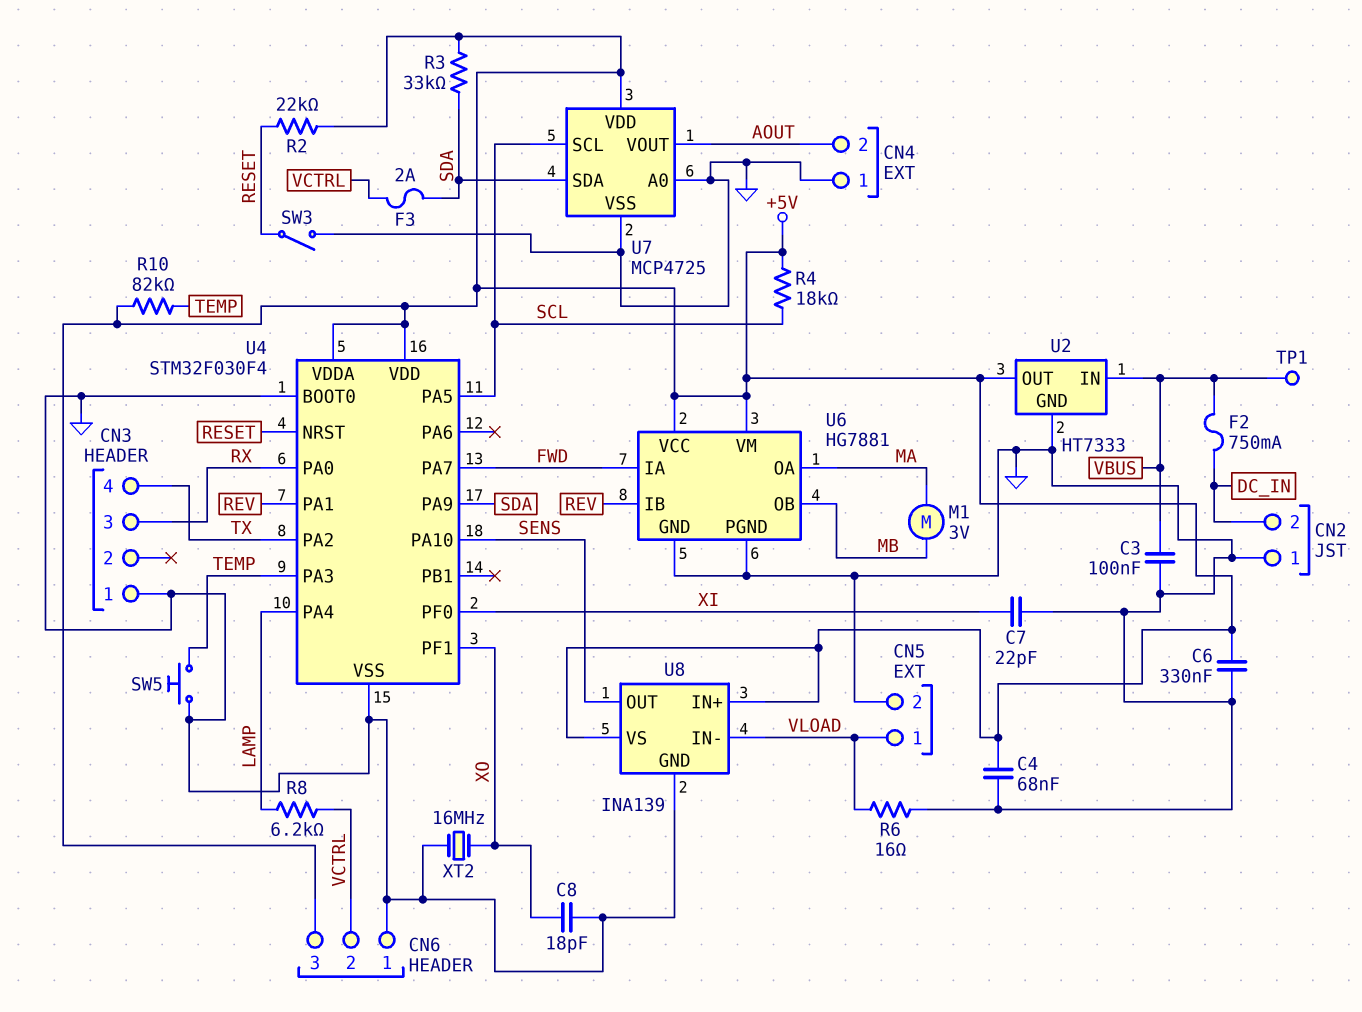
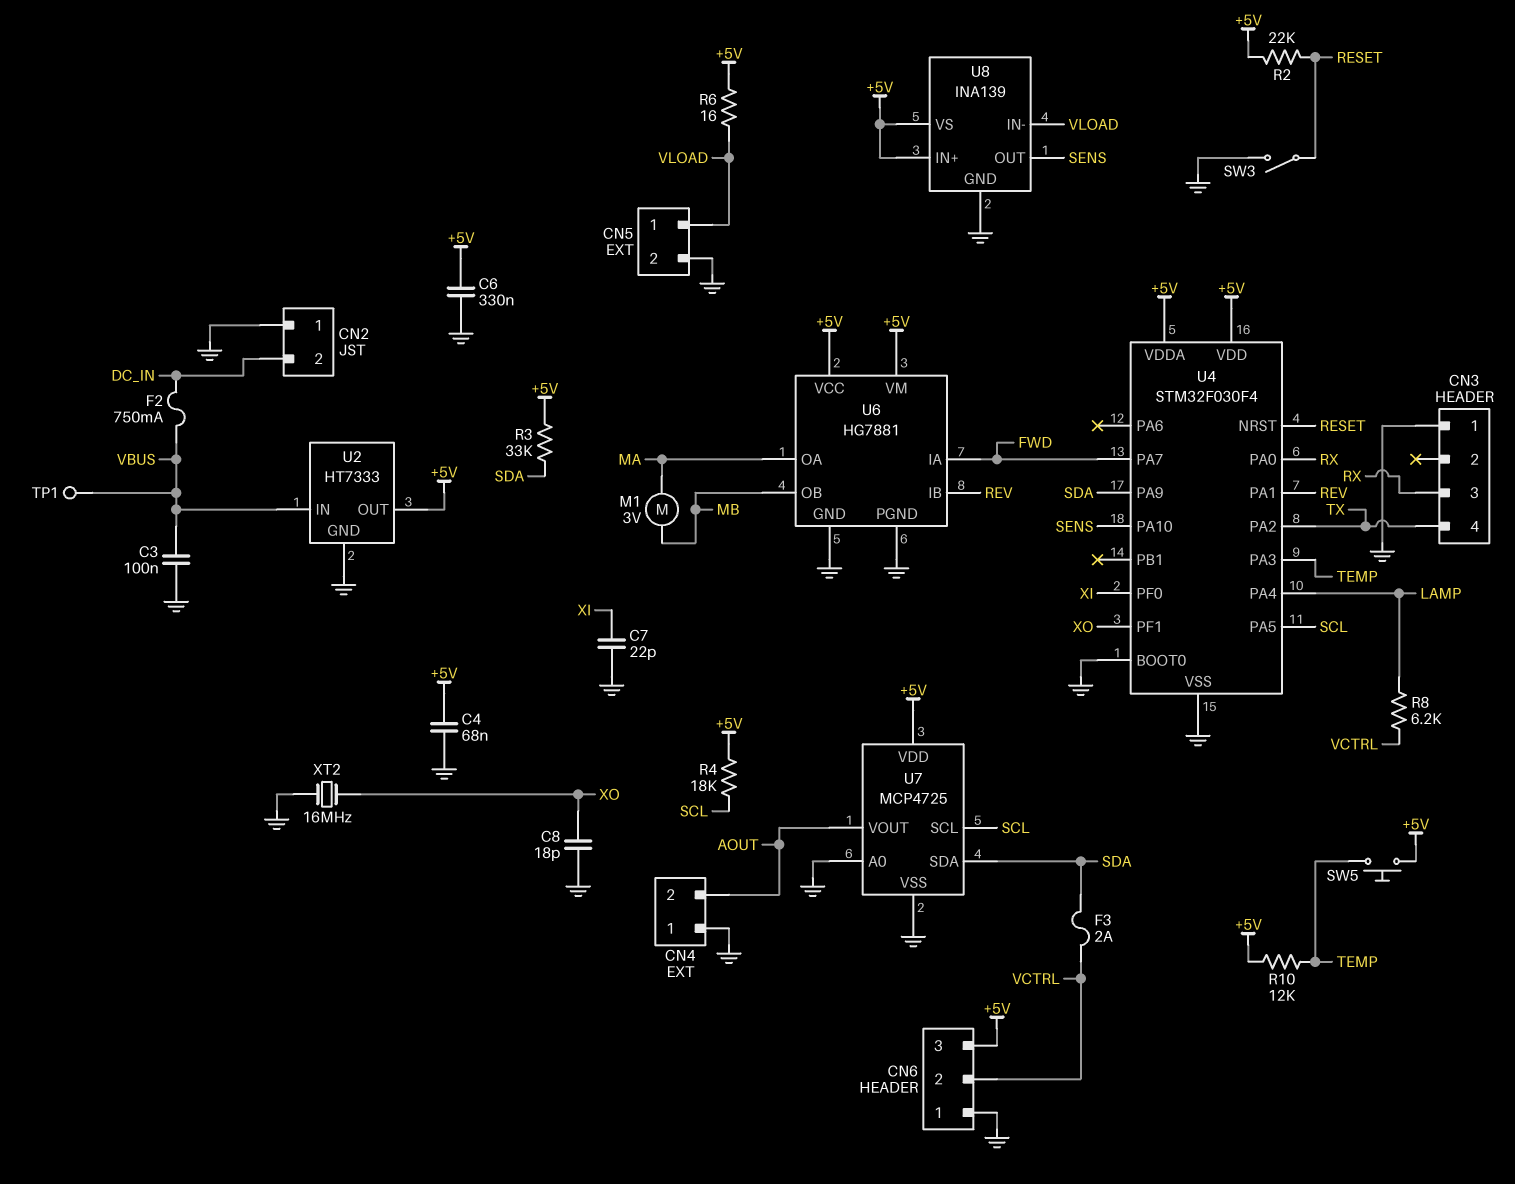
R6: 16 (GND, VLOAD) -> 16 (+5V, VLOAD)
R10: 82k (+5V, TEMP) -> 12k (+5V, TEMP)
SW5: button (GND, TEMP) -> button (+5V, TEMP)

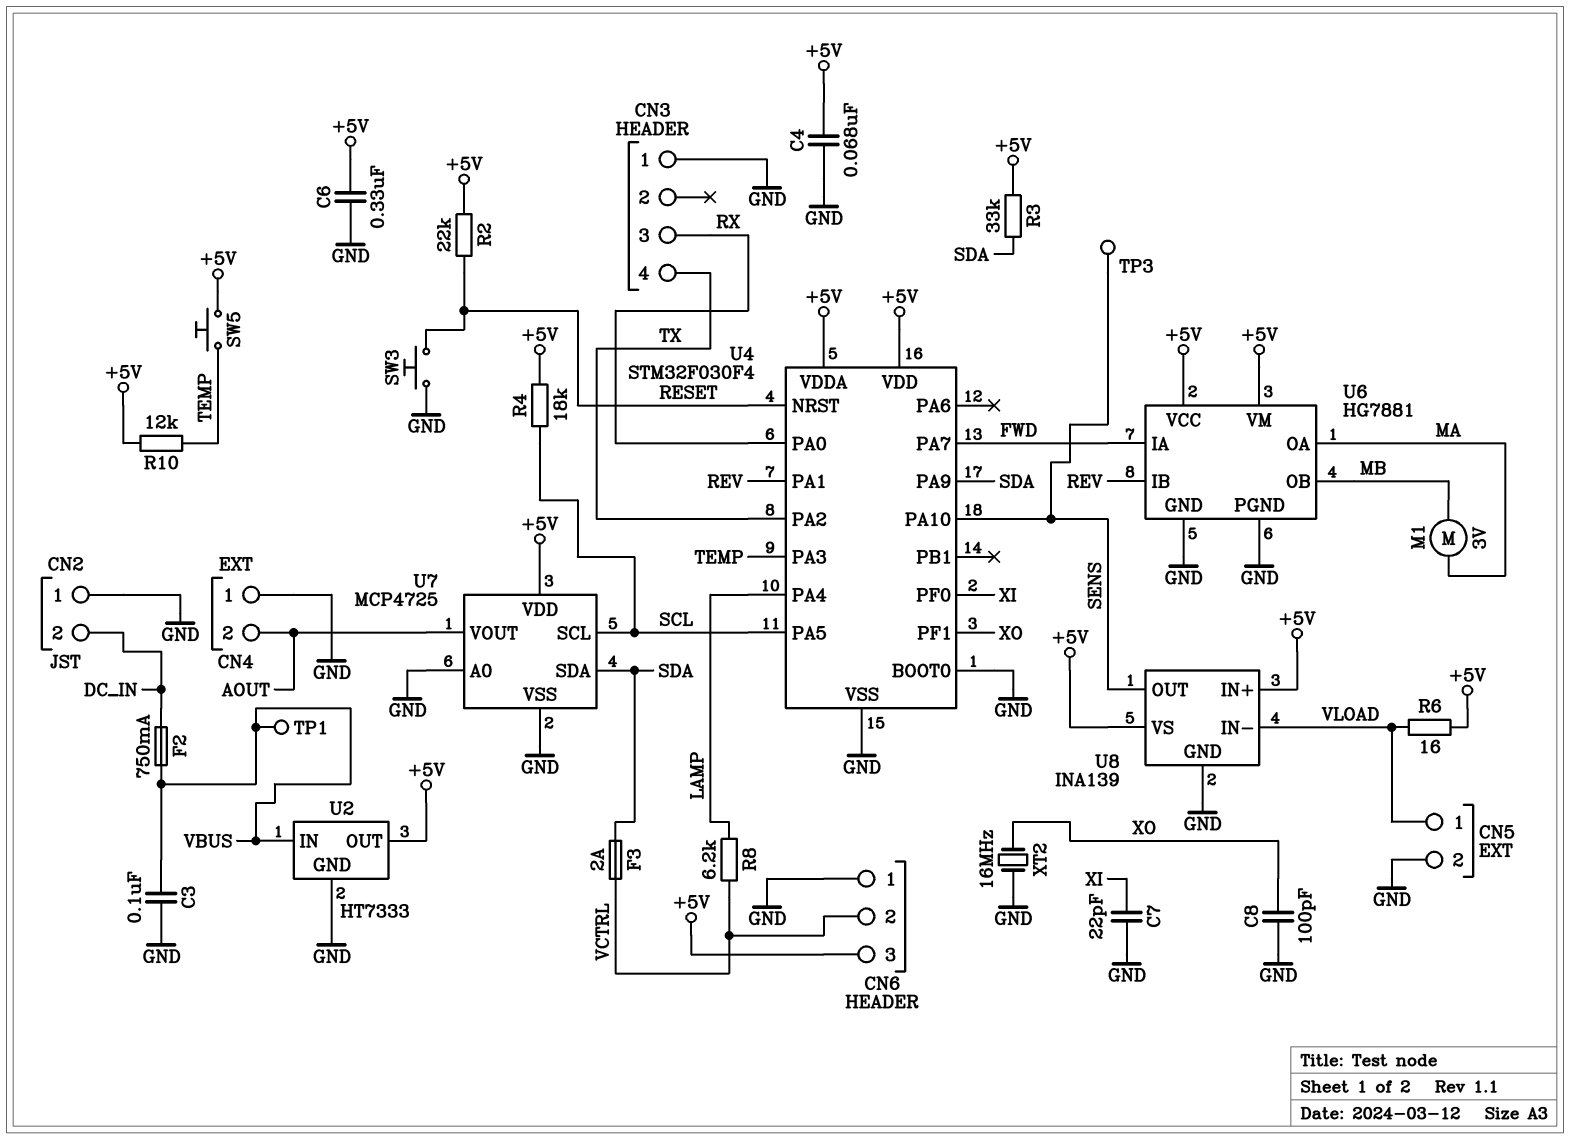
C8: 18pF (GND, XO) -> 100pF (GND, XO)
SW3: switch (GND, RESET) -> button (GND, RESET)
TP3: none -> test point (SENS)

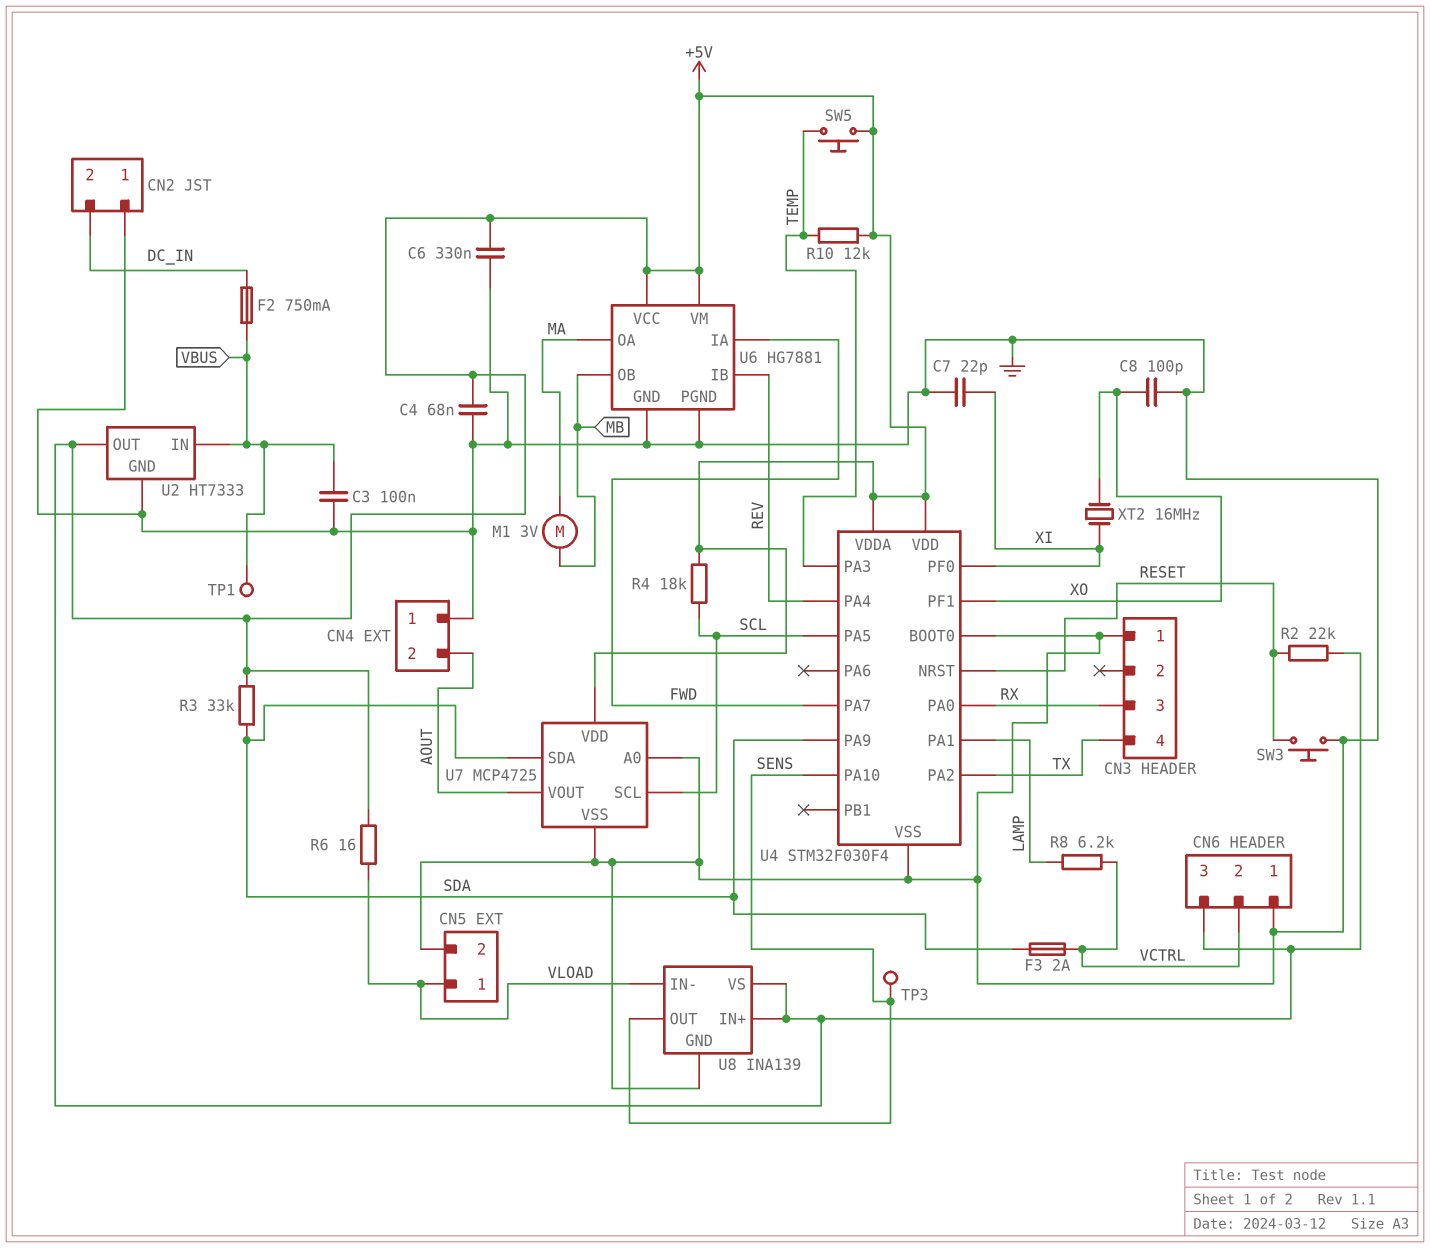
U4 pin PA1: REV -> LAMP
U4 pin PA4: LAMP -> REV
XT2: 16MHz (GND, XO) -> 16MHz (XI, XO)

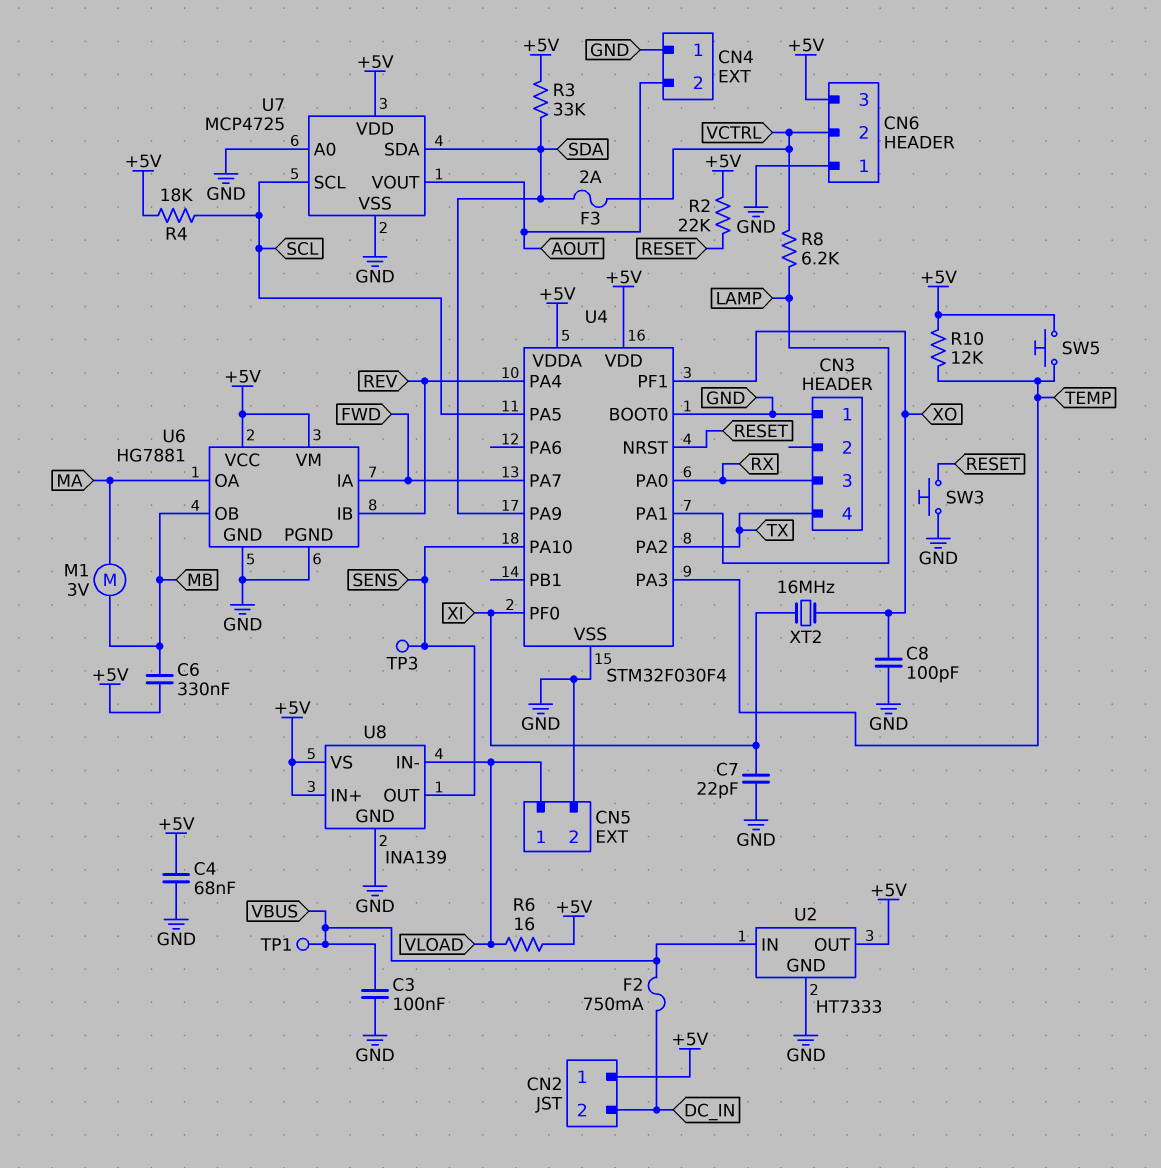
C6: 330nF (+5V, GND) -> 330nF (+5V, MB)
CN2 pin 1: GND -> +5V

